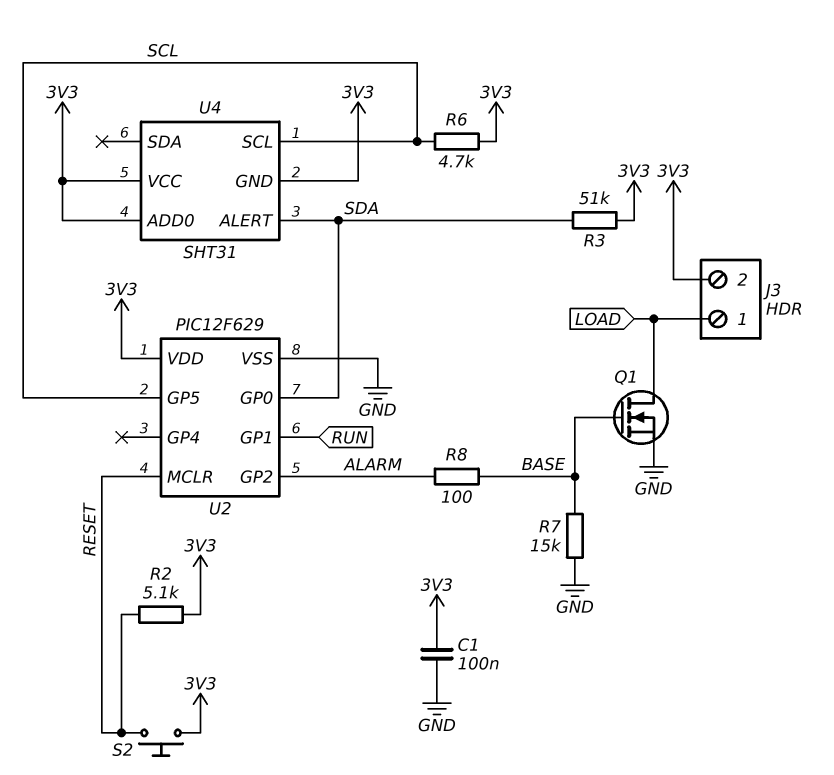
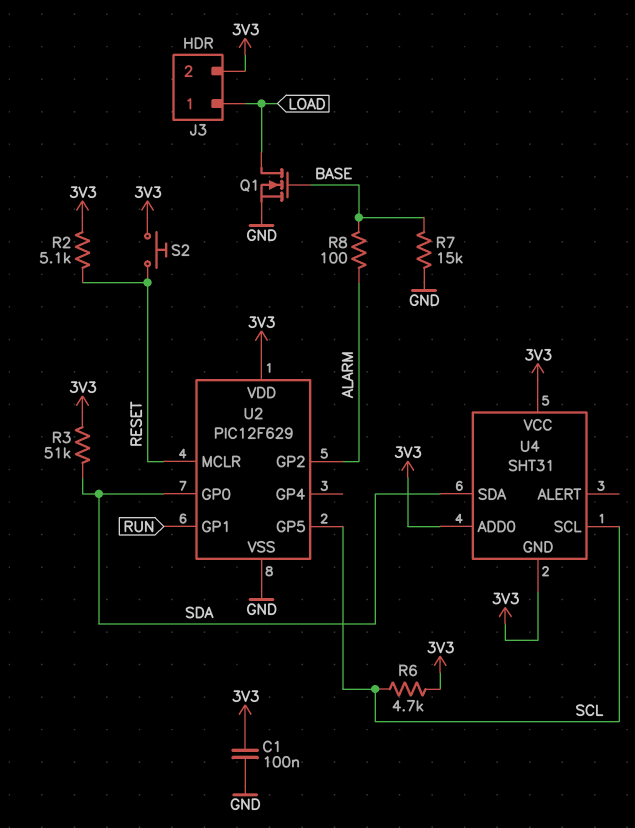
U4 pin ALERT: SDA -> none
U4 pin SDA: none -> SDA

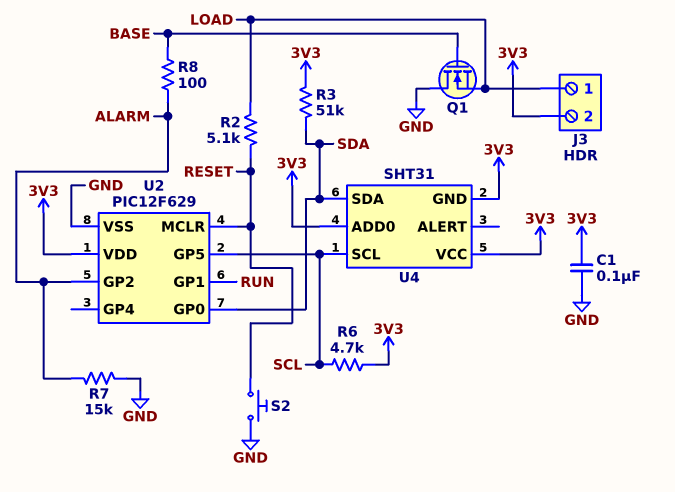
Q1: NMOS (G BASE, D LOAD, S GND) -> NMOS (G BASE, D GND, S LOAD)
R2: 5.1k (3V3, RESET) -> 5.1k (LOAD, RESET)
R7: 15k (BASE, GND) -> 15k (ALARM, GND)
S2: button (3V3, RESET) -> button (GND, RESET)

